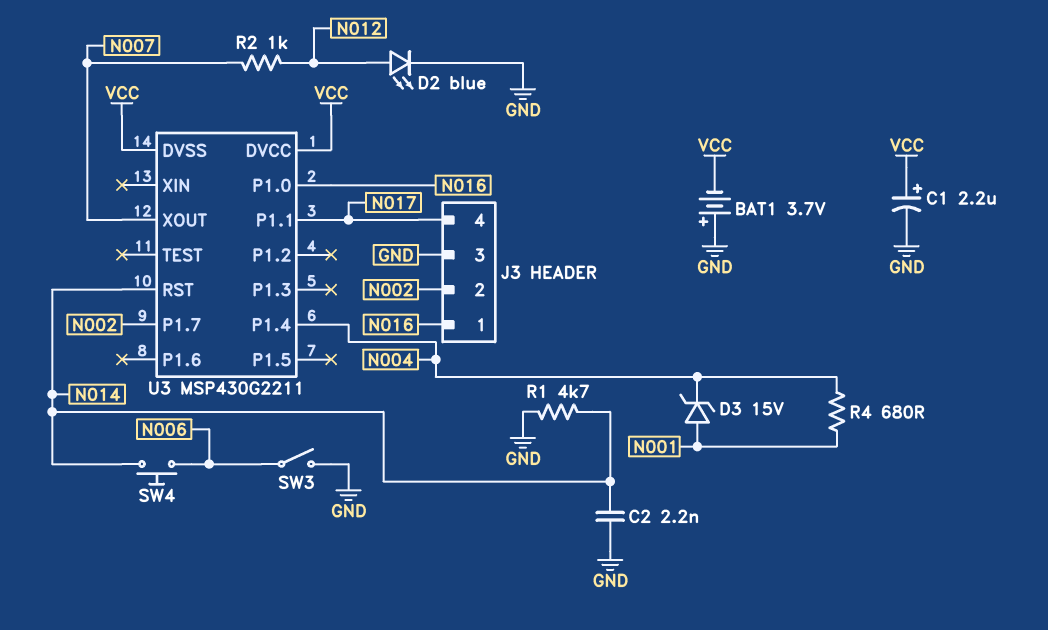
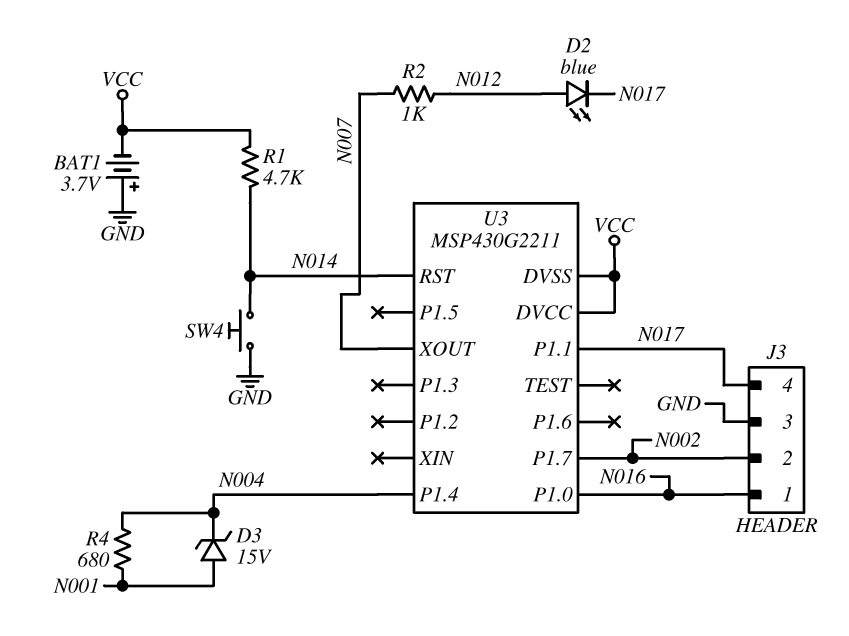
C1: 2.2uF (plus VCC, minus GND) -> none
C2: 2.2nF (GND, N014) -> none
D2: LED blue (A N012, K GND) -> LED blue (A N012, K N017)
R1: 4.7k (GND, N014) -> 4.7k (N014, VCC)
SW3: switch (GND, N006) -> none
SW4: button (N006, N014) -> button (GND, N014)

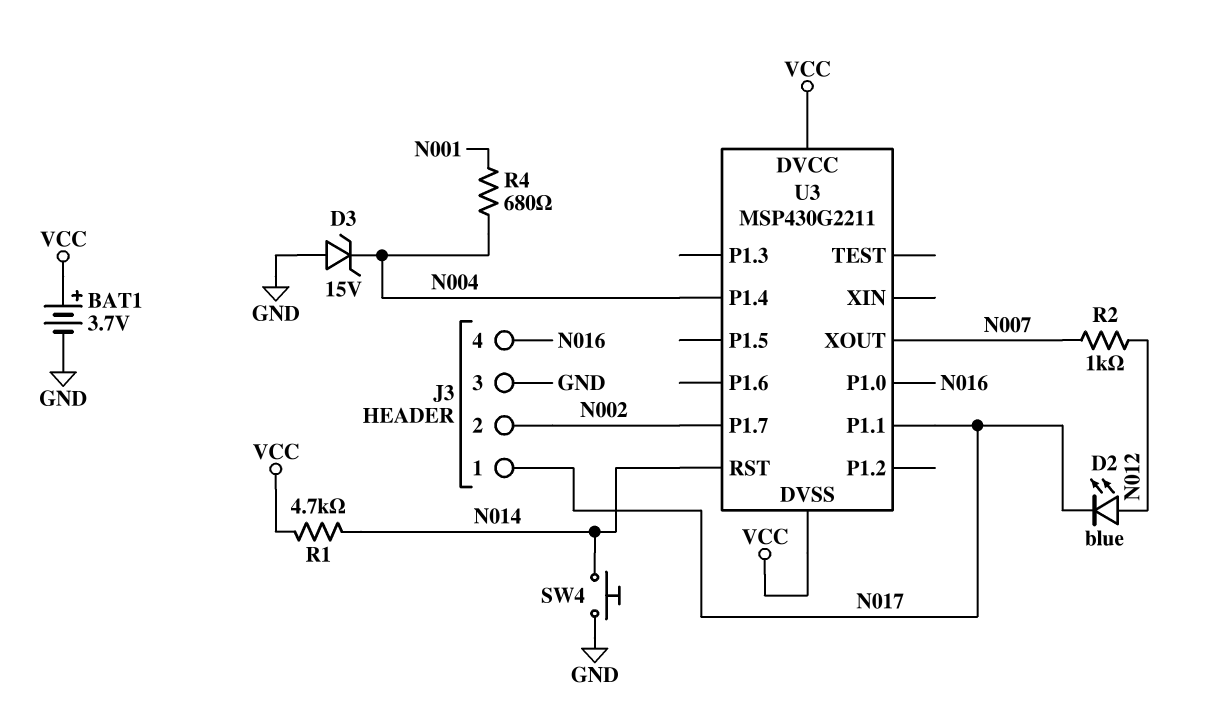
BAT1: 3.7V (plus GND, minus VCC) -> 3.7V (plus VCC, minus GND)
D3: zener 15V (A N001, K N004) -> zener 15V (A GND, K N004)
J3 pin 1: N016 -> N017
J3 pin 4: N017 -> N016

